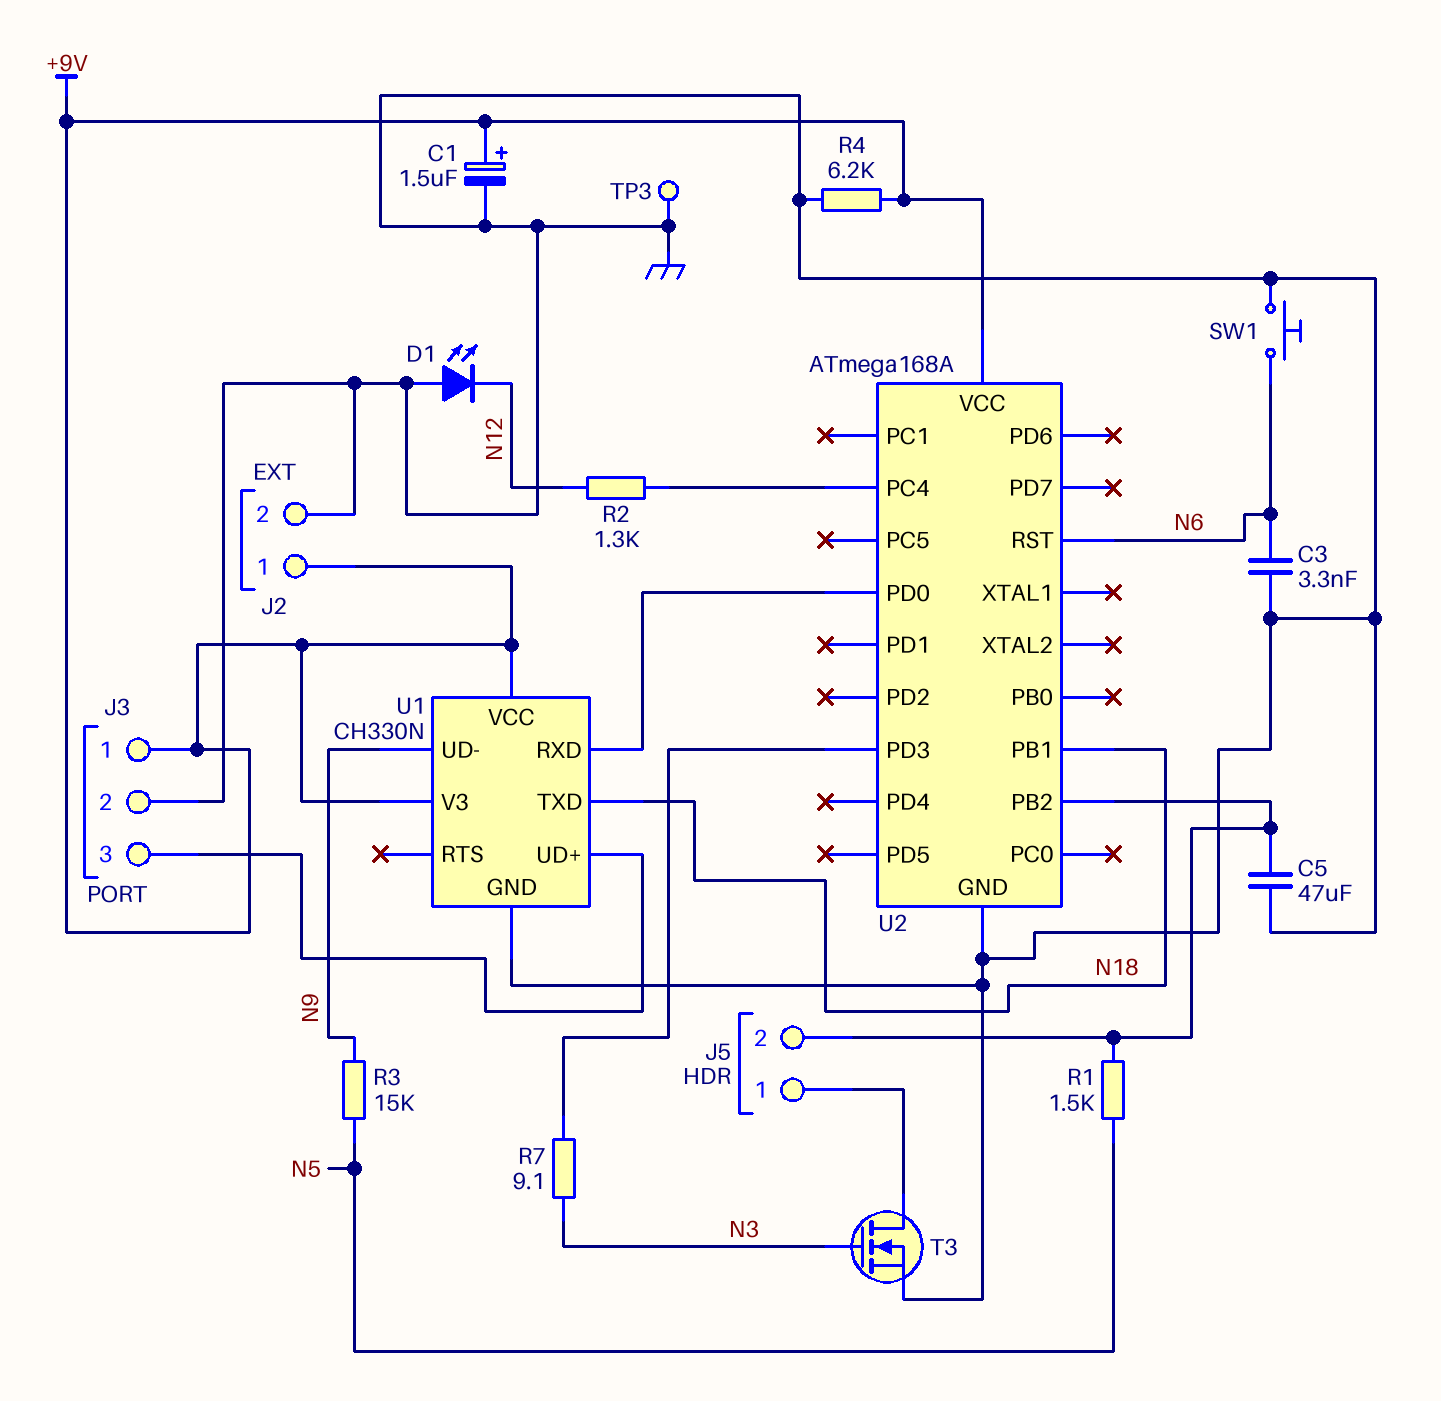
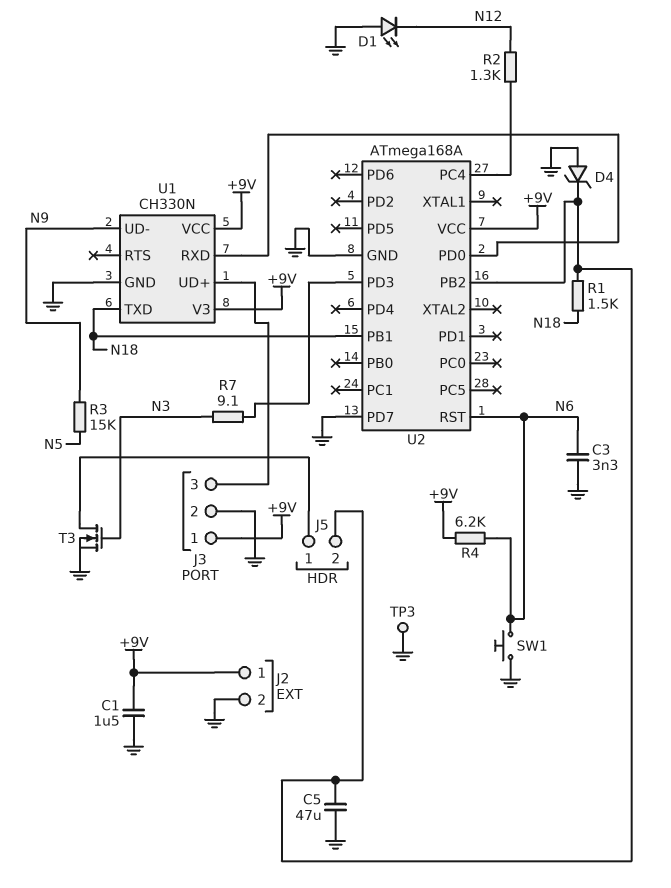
C1: 1.5uF (plus +9V, minus GND) -> 1.5uF (+9V, GND)
D4: none -> zener (A GND, K J5/2)
R1: 1.5k (J5/2, N5) -> 1.5k (J5/2, N18)
R4: 6.2k (+9V, GND) -> 6.2k (+9V, N6)
U2 pin PD7: none -> GND

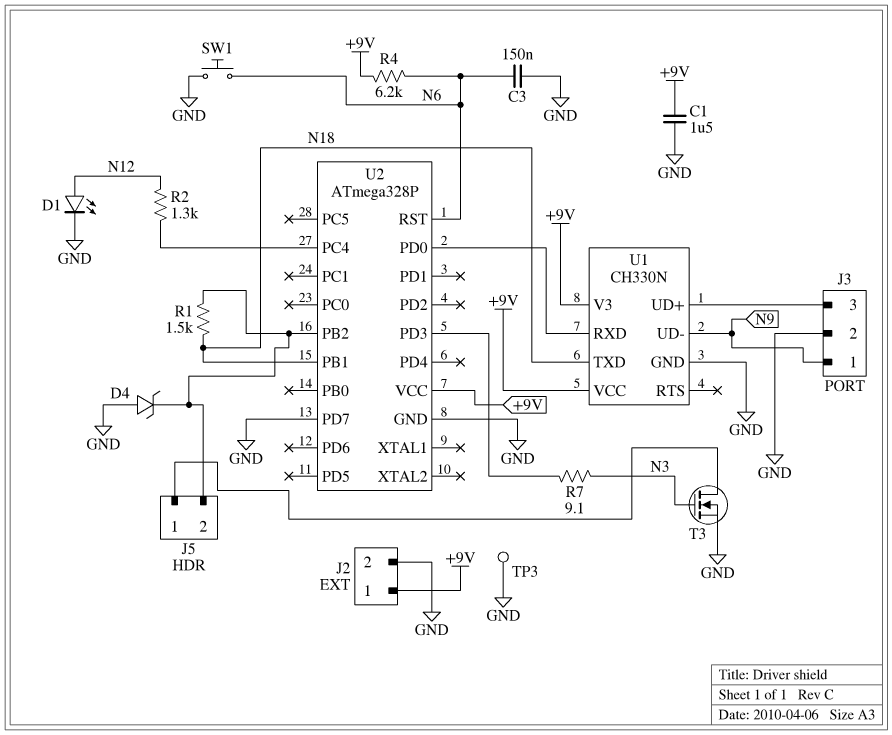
C3: 3.3nF (GND, N6) -> 150nF (GND, N6)
C5: 47uF (GND, J5/2) -> none
D1: LED (A GND, K N12) -> LED (A N12, K GND)
J3 pin 1: +9V -> N9
R3: 15k (N5, N9) -> none
U2: ATmega168A -> ATmega328P

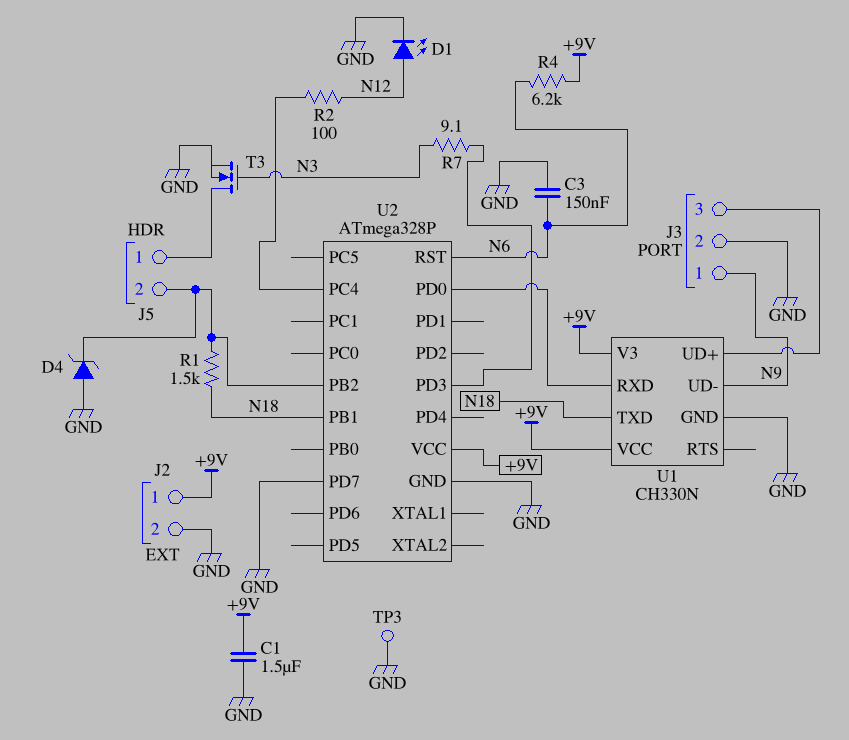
R2: 1.3k (N12, U2/PC4) -> 100 (N12, U2/PC4)
SW1: button (GND, N6) -> none

